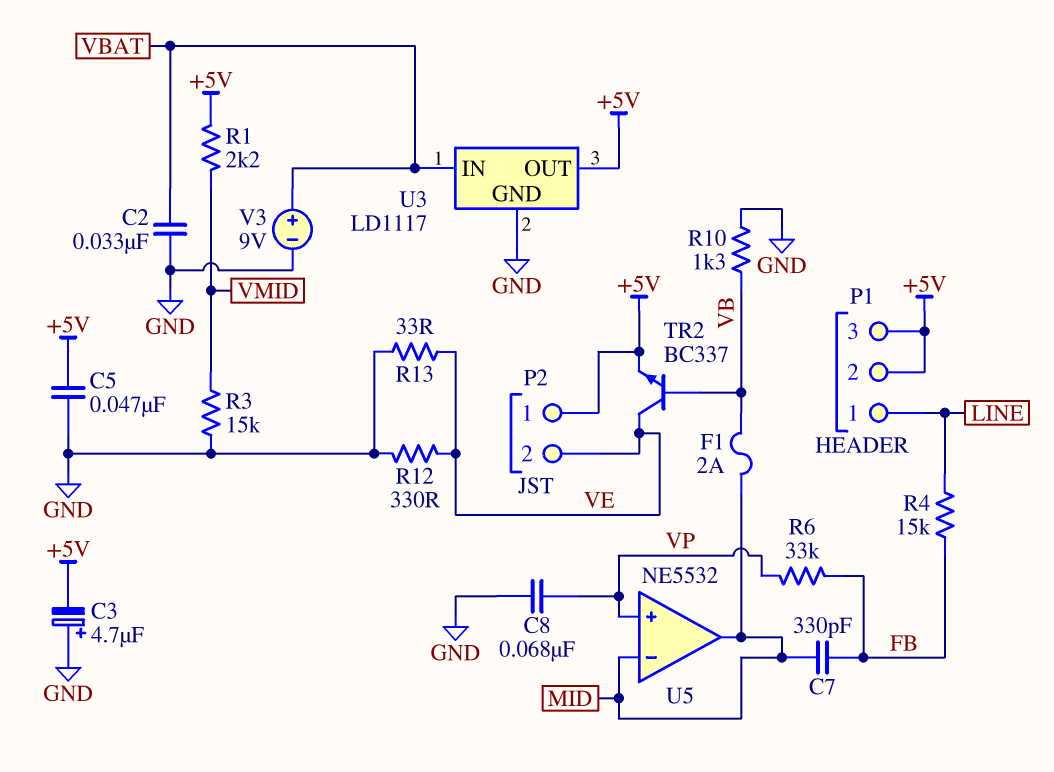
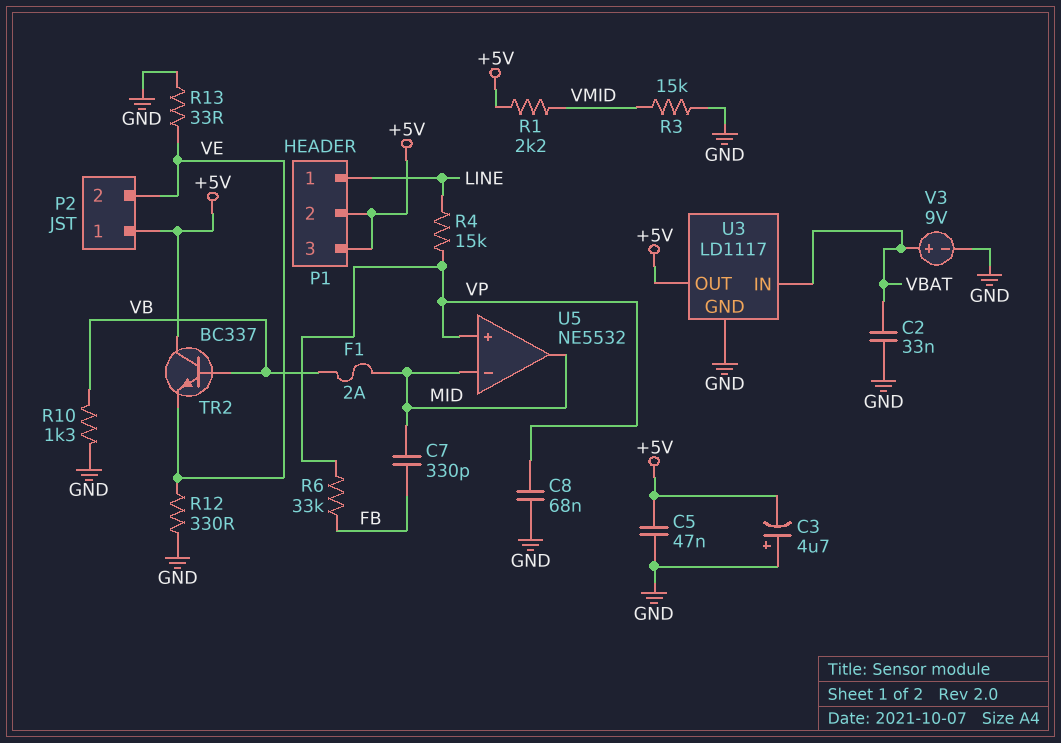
R4: 15k (FB, LINE) -> 15k (LINE, VP)
TR2: NPN BC337 (B VB, C VE, E +5V) -> NPN BC337 (B VB, C +5V, E VE)

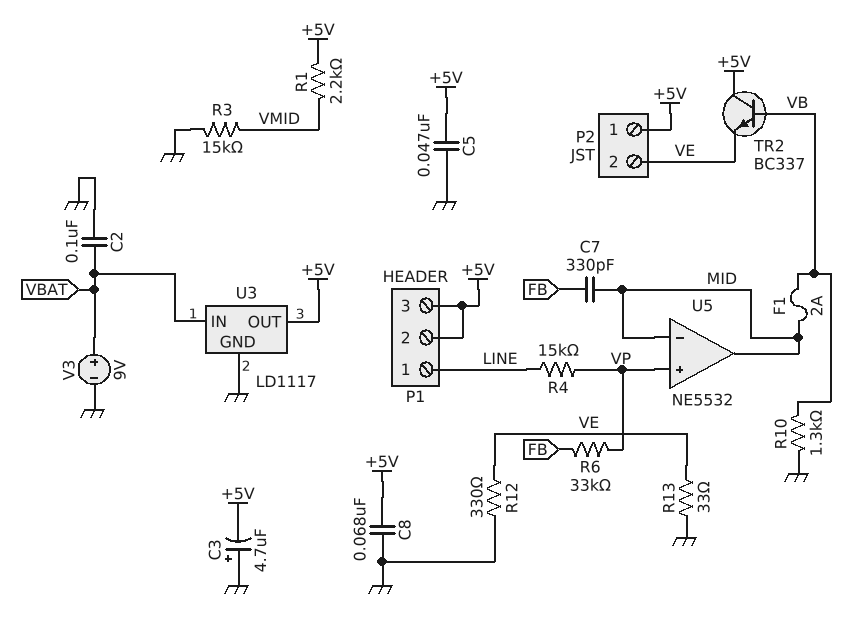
C2: 33nF (GND, VBAT) -> 100nF (GND, VBAT)
C8: 68nF (GND, VP) -> 68nF (+5V, GND)

